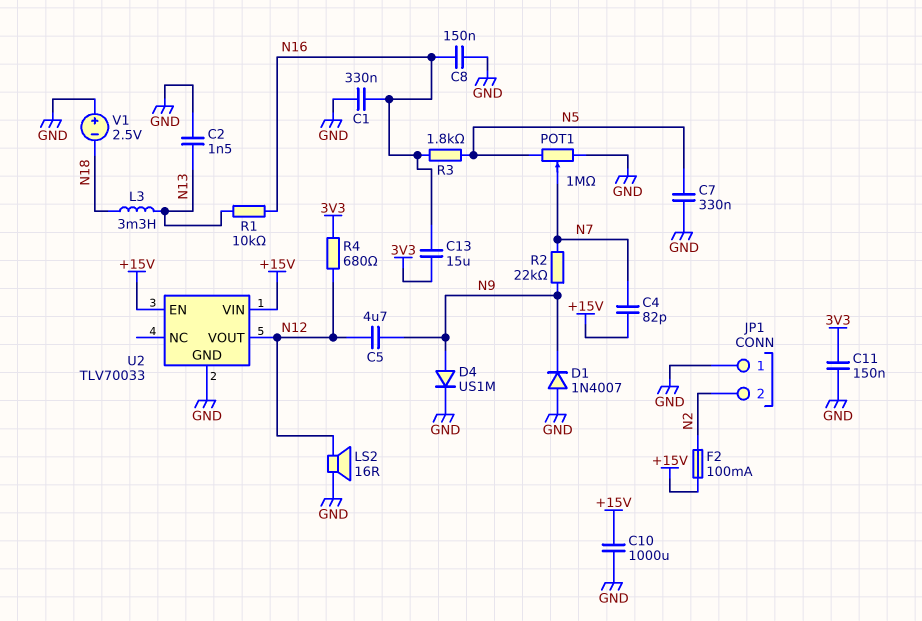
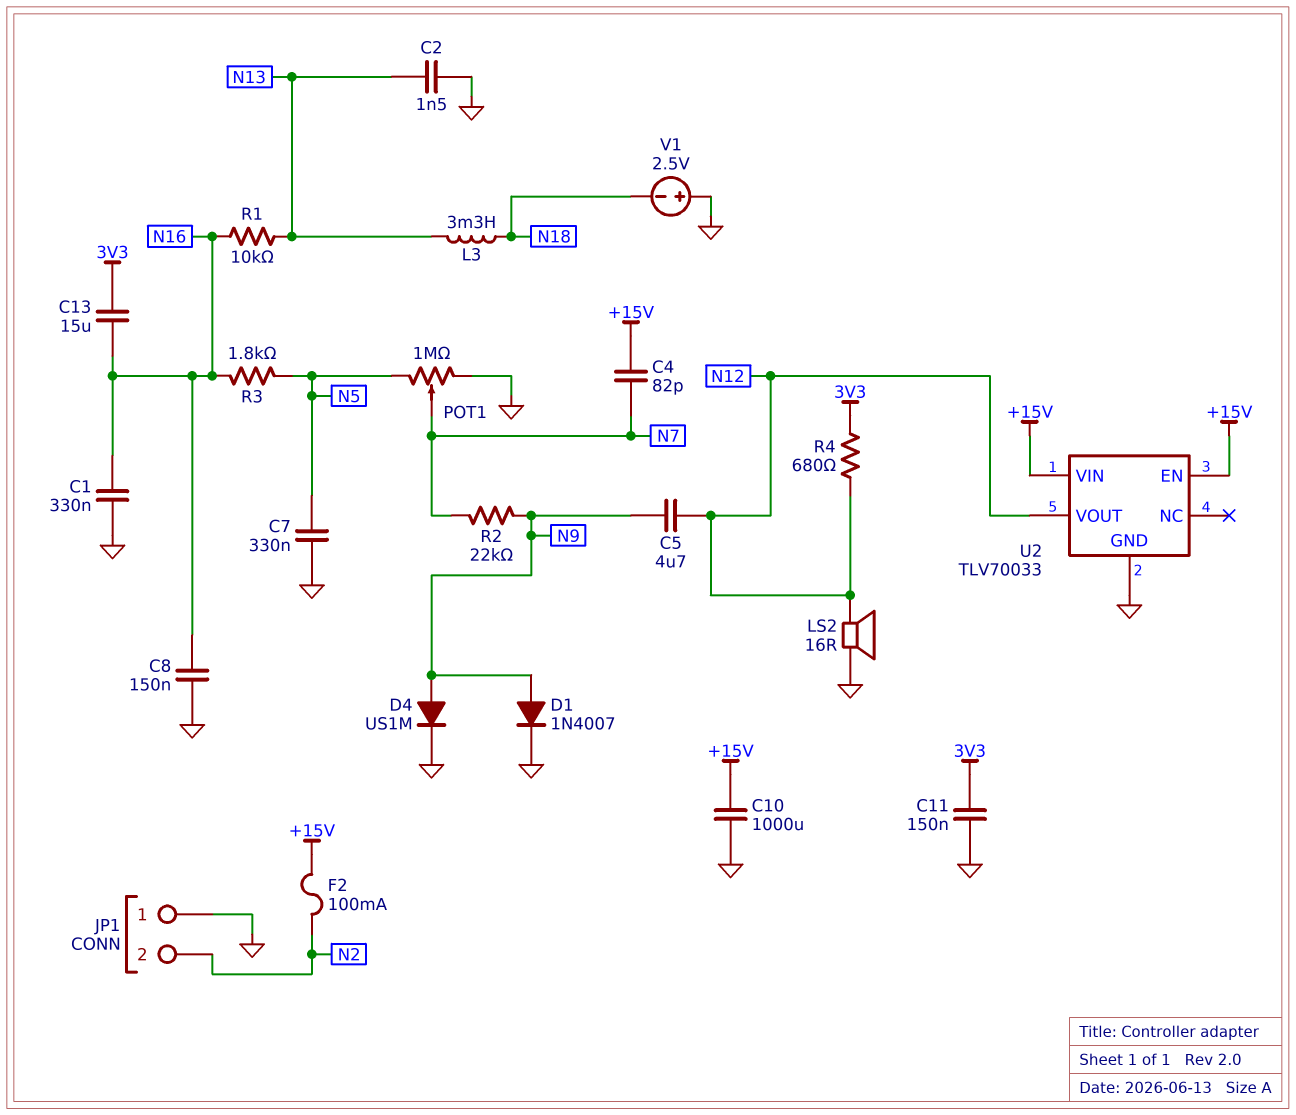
D1: diode 1N4007 (A GND, K N9) -> diode 1N4007 (A N9, K GND)

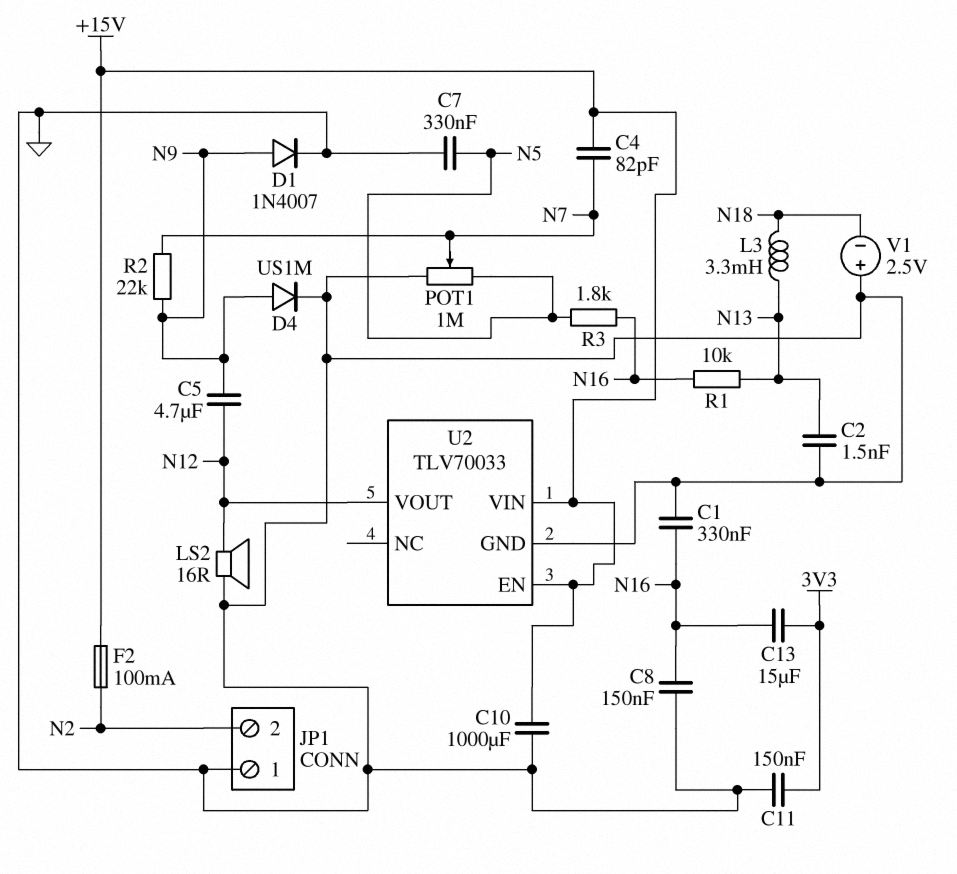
R4: 680 (3V3, N12) -> none

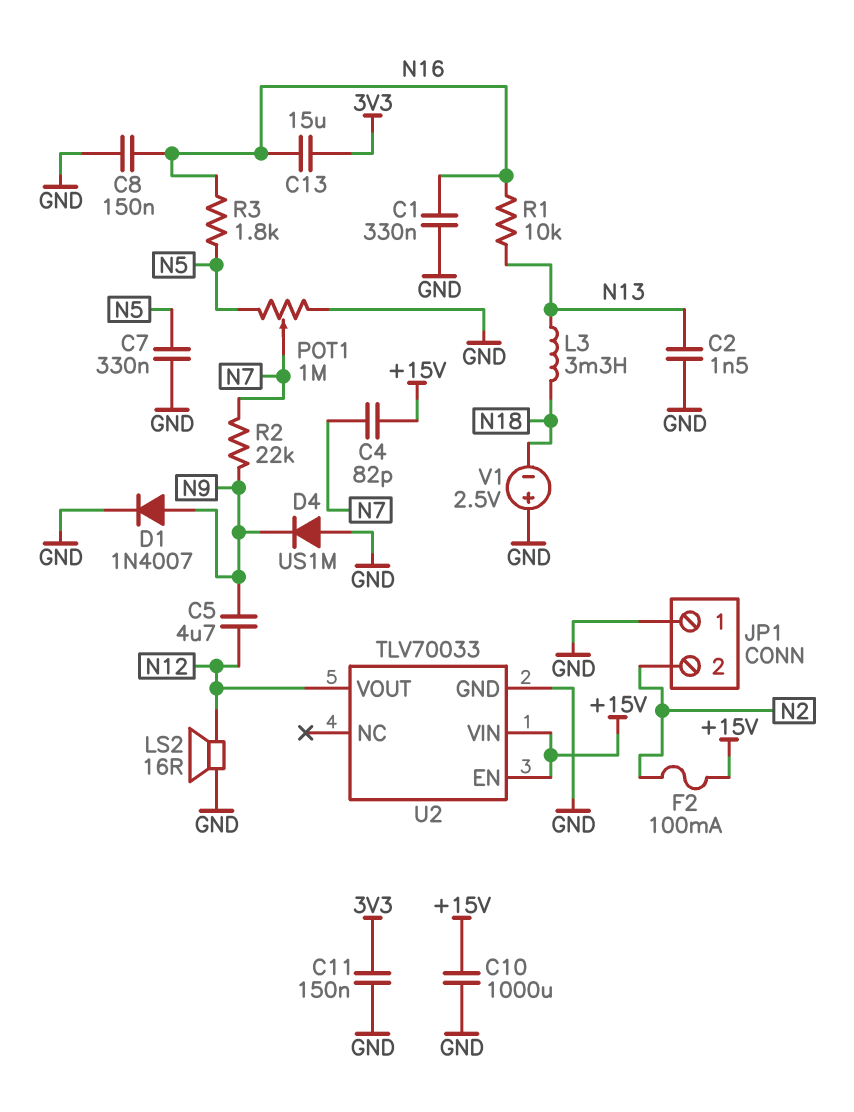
D4: diode US1M (A N9, K GND) -> diode US1M (A GND, K N9)

